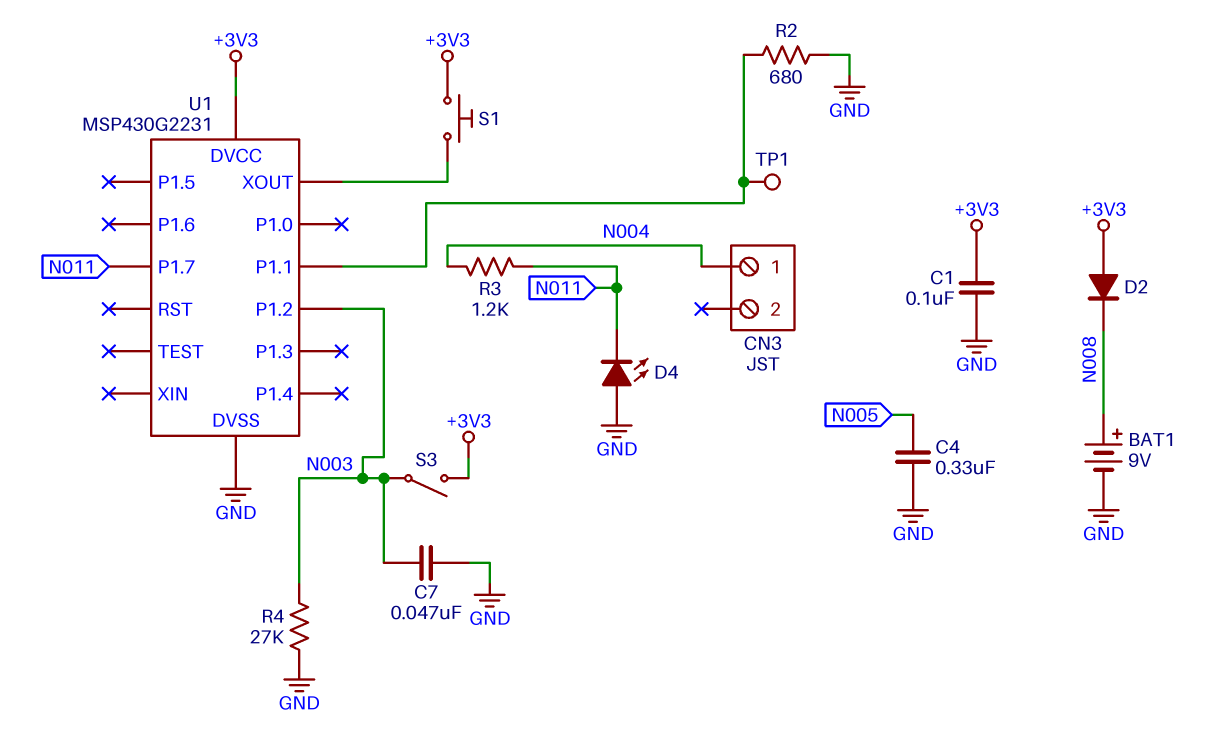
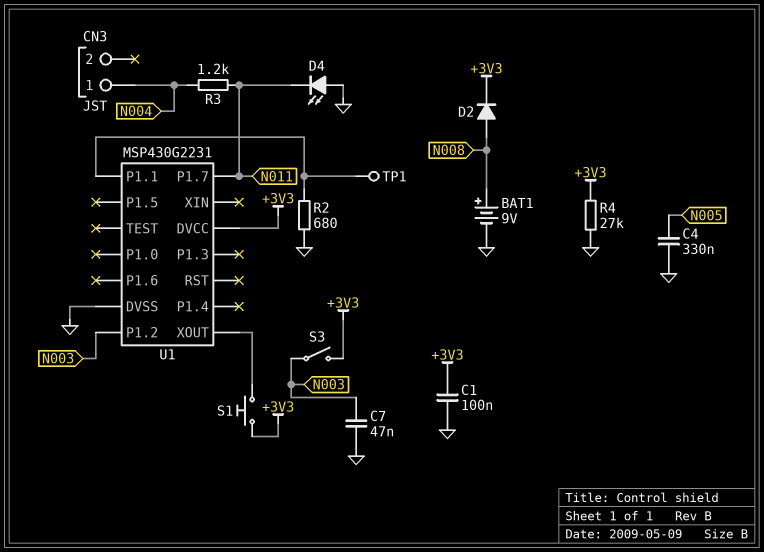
D2: diode (A +3V3, K N008) -> diode (A N008, K +3V3)
R4: 27k (GND, N003) -> 27k (+3V3, GND)

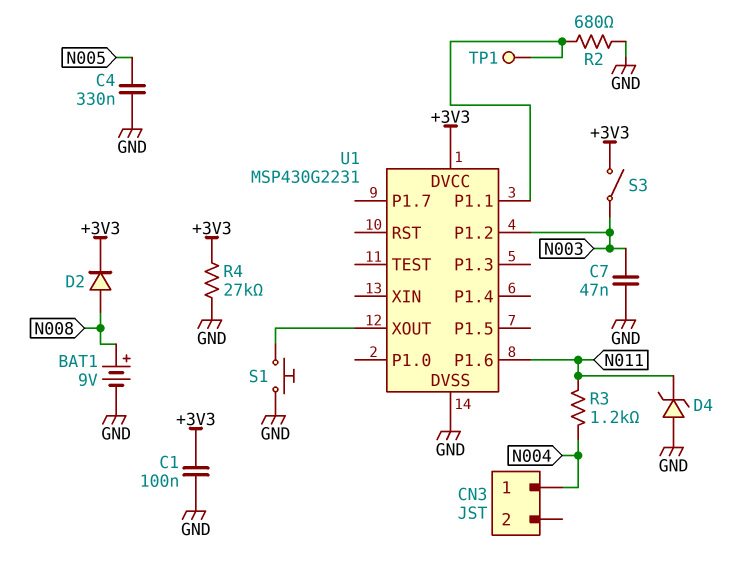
D4: LED (A GND, K N011) -> zener (A GND, K N011)
S1: button (+3V3, U1/XOUT) -> button (GND, U1/XOUT)
U1 pin P1.6: none -> N011
U1 pin P1.7: N011 -> none

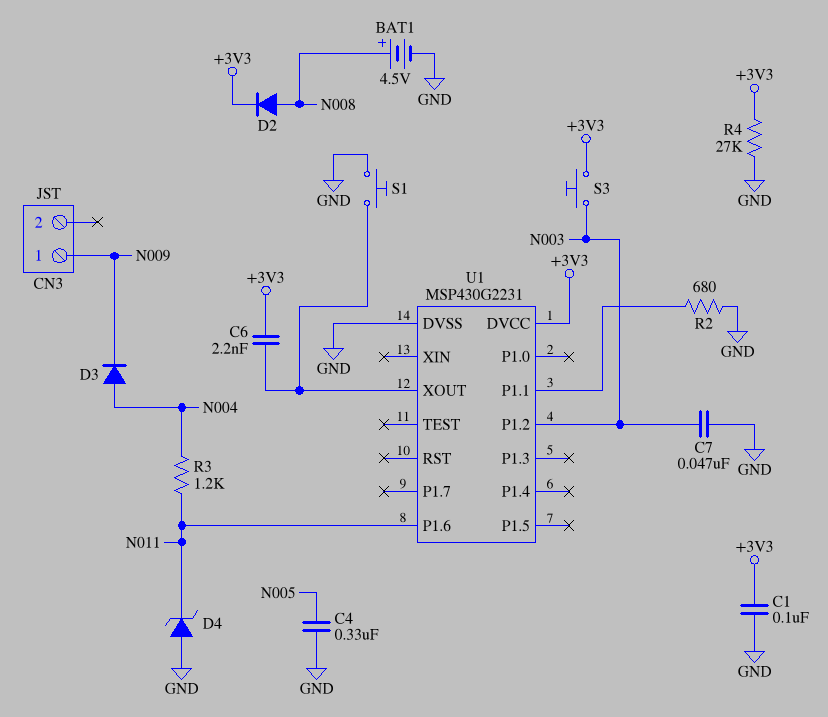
BAT1: 9V (plus N008, minus GND) -> 4.5V (plus N008, minus GND)
C6: none -> 2.2nF (+3V3, U1/XOUT)
CN3 pin 1: N004 -> N009
D3: none -> diode (A N004, K N009)
S3: switch (+3V3, N003) -> button (+3V3, N003)
TP1: test point (U1/P1.1) -> none

